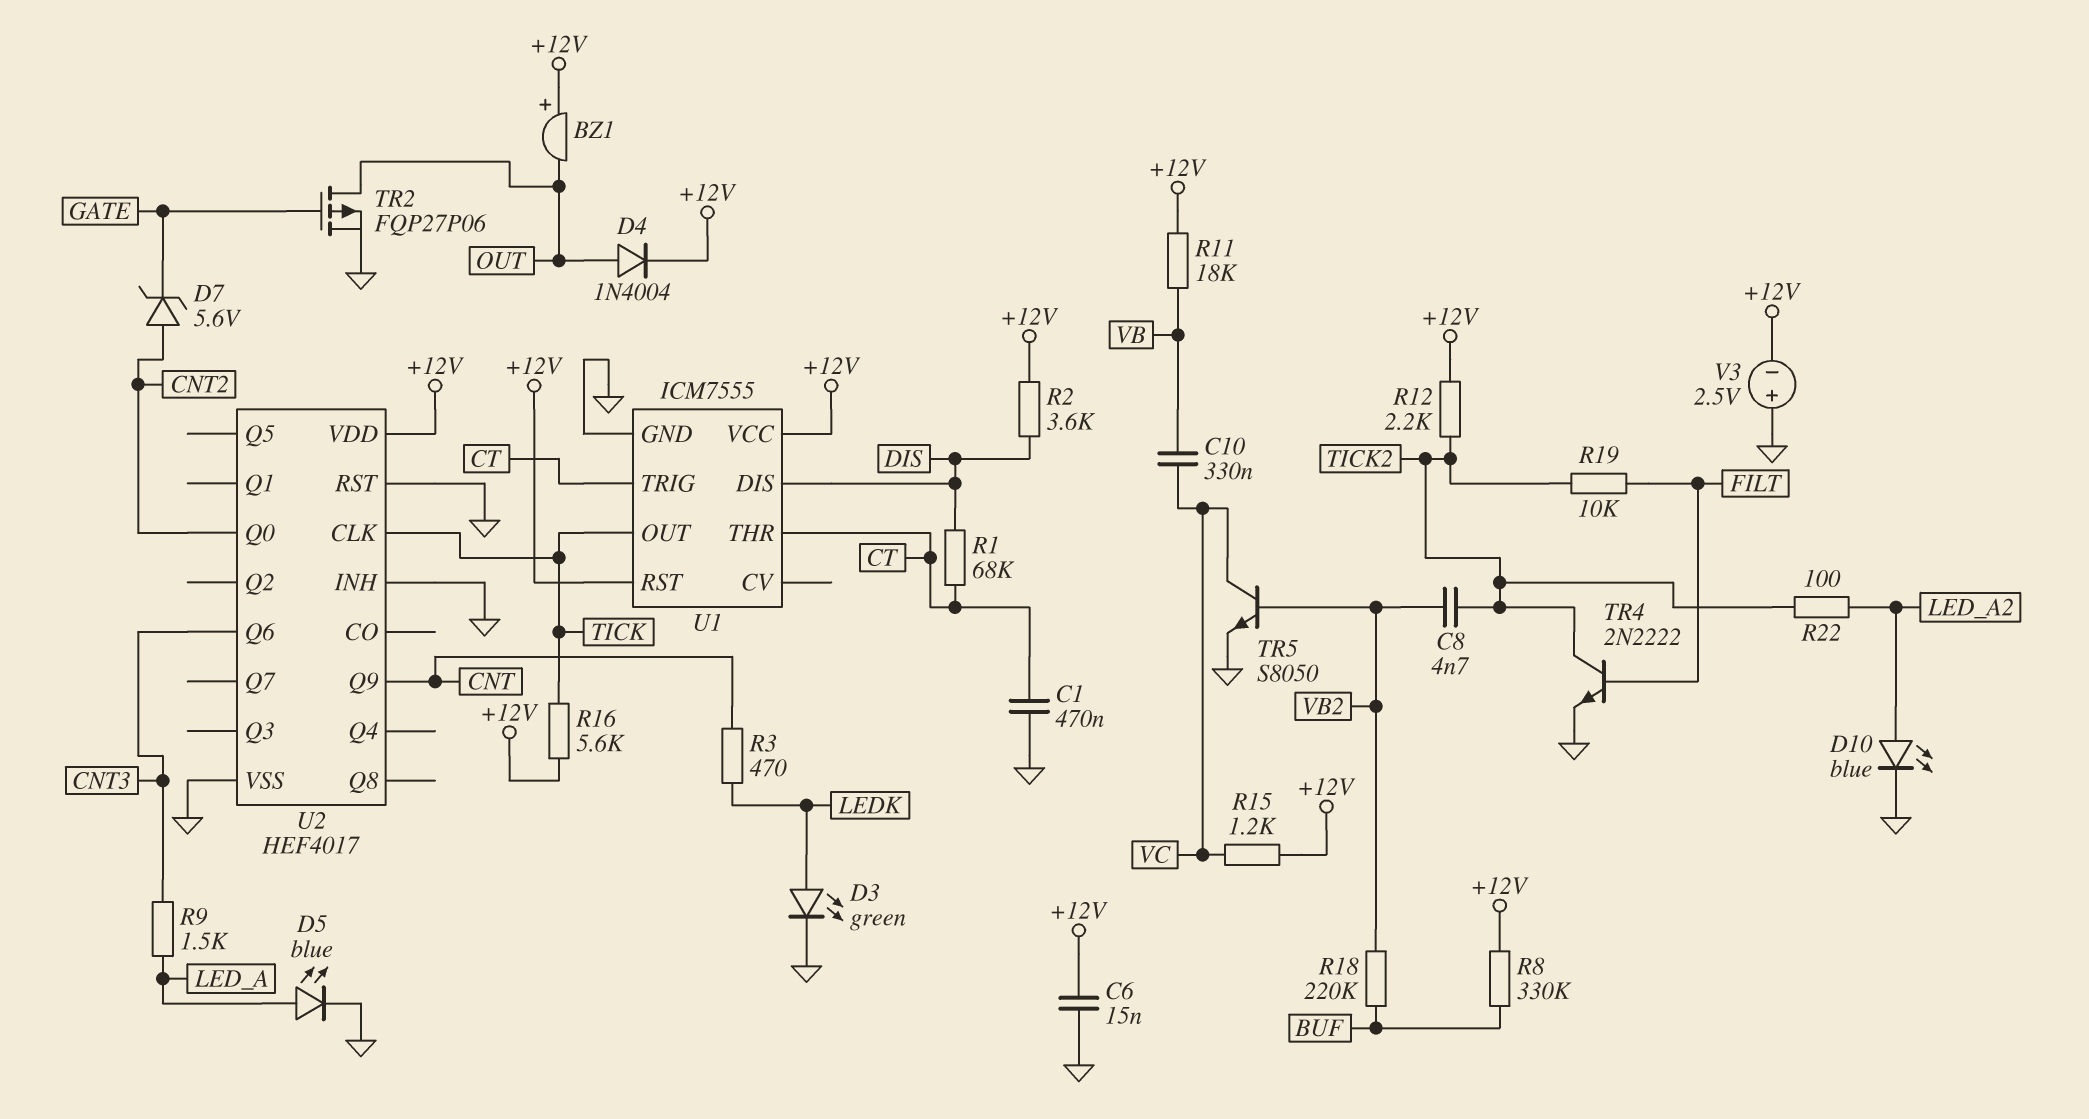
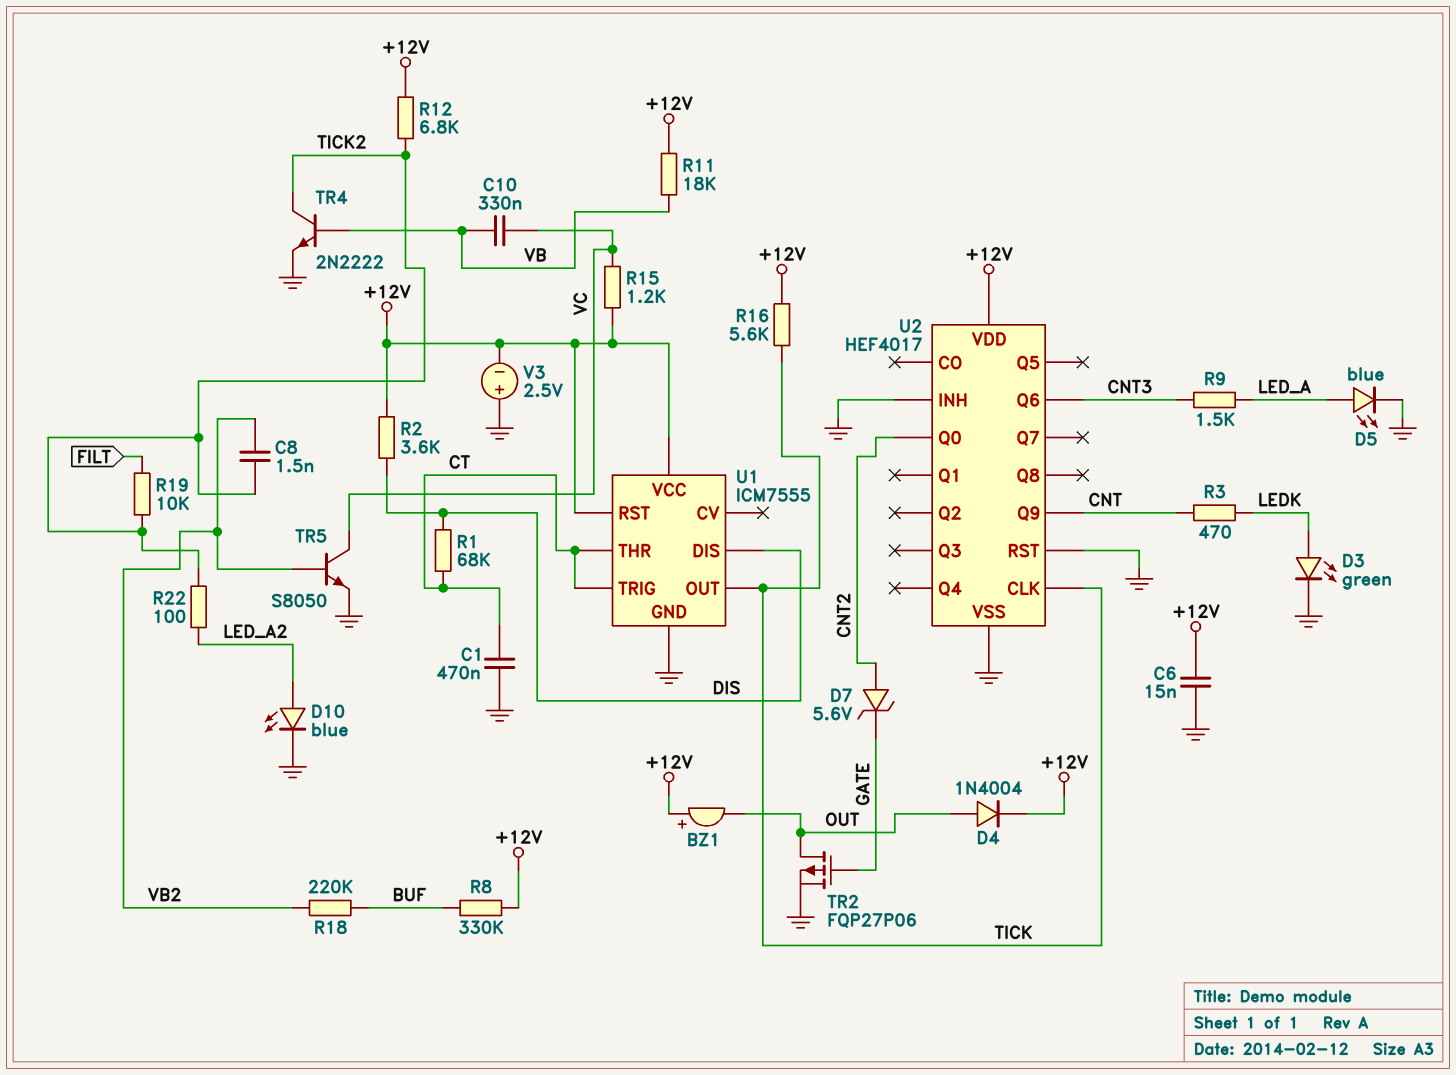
C8: 4.7nF (TICK2, VB2) -> 1.5nF (TICK2, VB2)
R12: 2.2k (+12V, TICK2) -> 6.8k (+12V, TICK2)
TR4: NPN 2N2222 (B FILT, C TICK2, E GND) -> NPN 2N2222 (B VB, C TICK2, E GND)

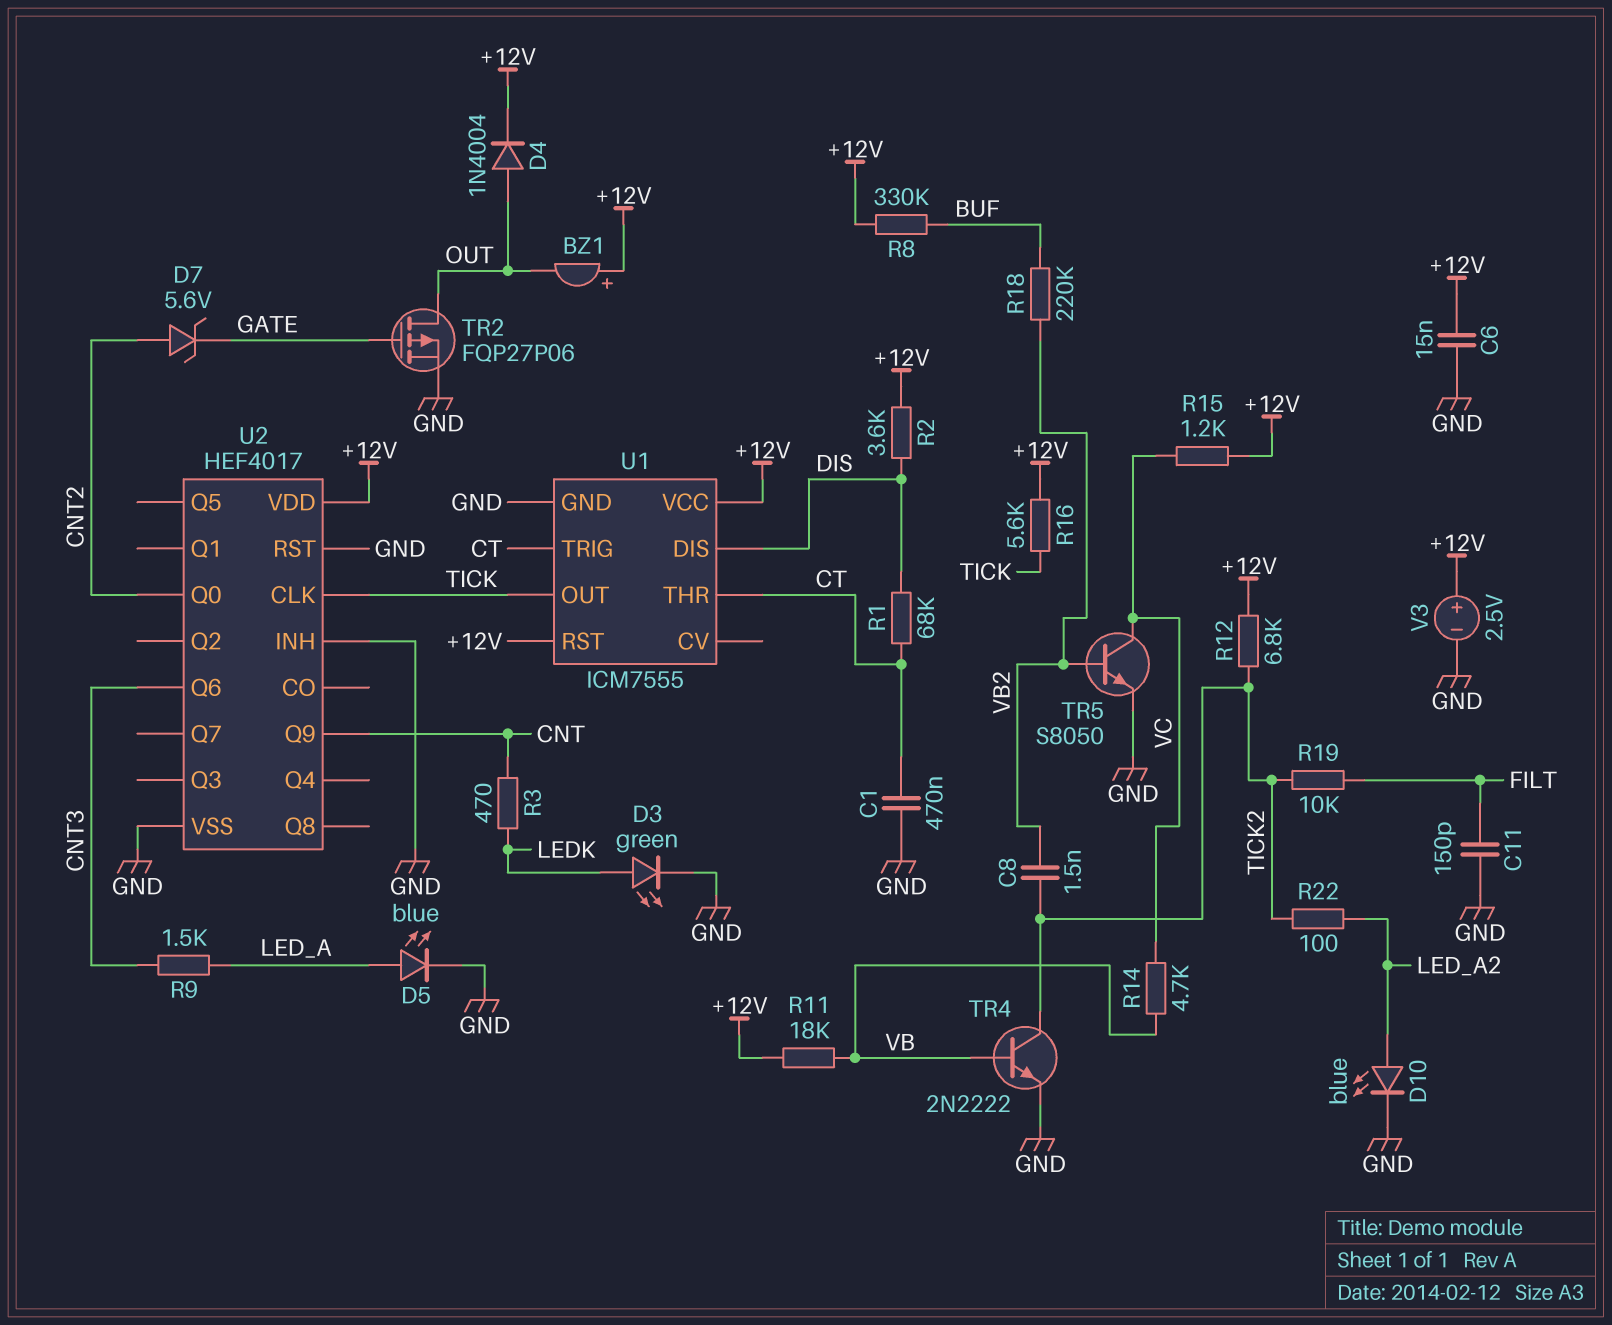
C10: 330nF (VB, VC) -> none
C11: none -> 150pF (FILT, GND)
R14: none -> 4.7k (VB, VC)
V3: 2.5V (plus GND, minus +12V) -> 2.5V (plus +12V, minus GND)

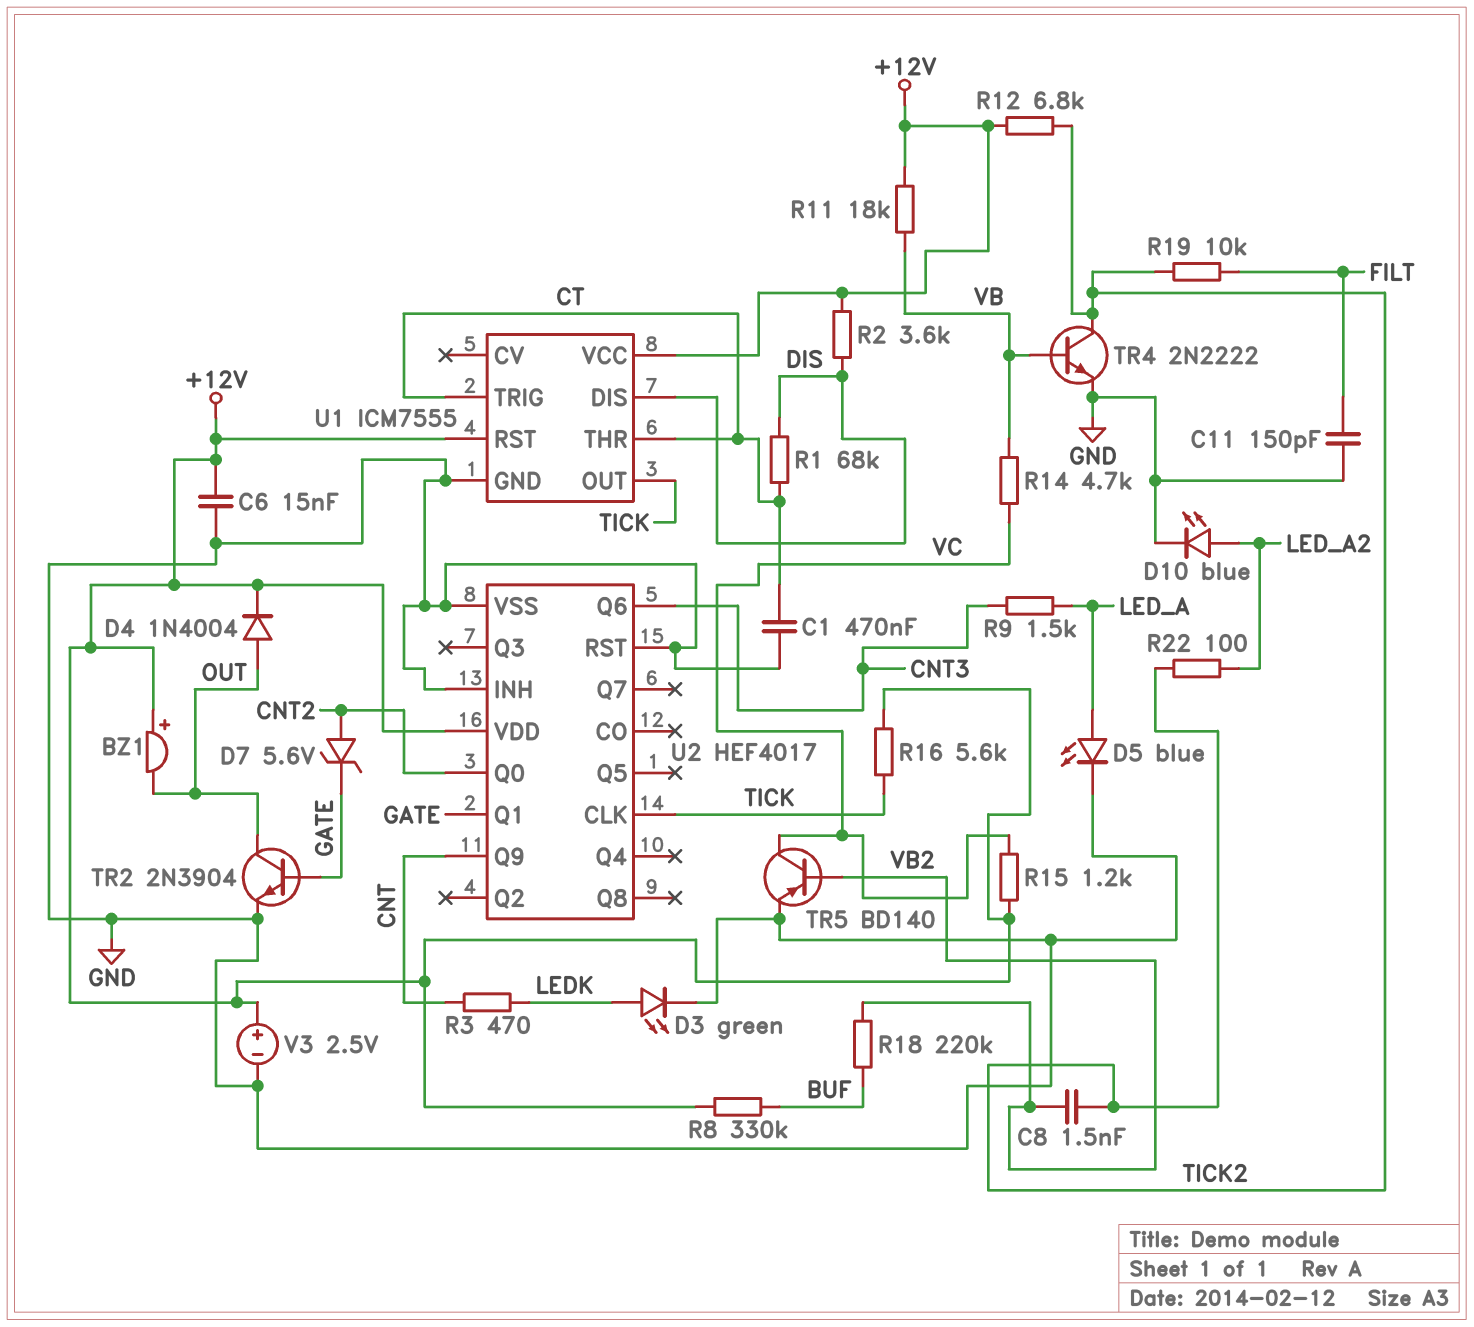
TR2: PMOS FQP27P06 (G GATE, D OUT, S GND) -> NPN 2N3904 (B GATE, C OUT, E GND)
TR5: NPN S8050 (B VB2, C VC, E GND) -> PNP BD140 (B VB2, C VC, E GND)
U2 pin Q1: none -> GATE

